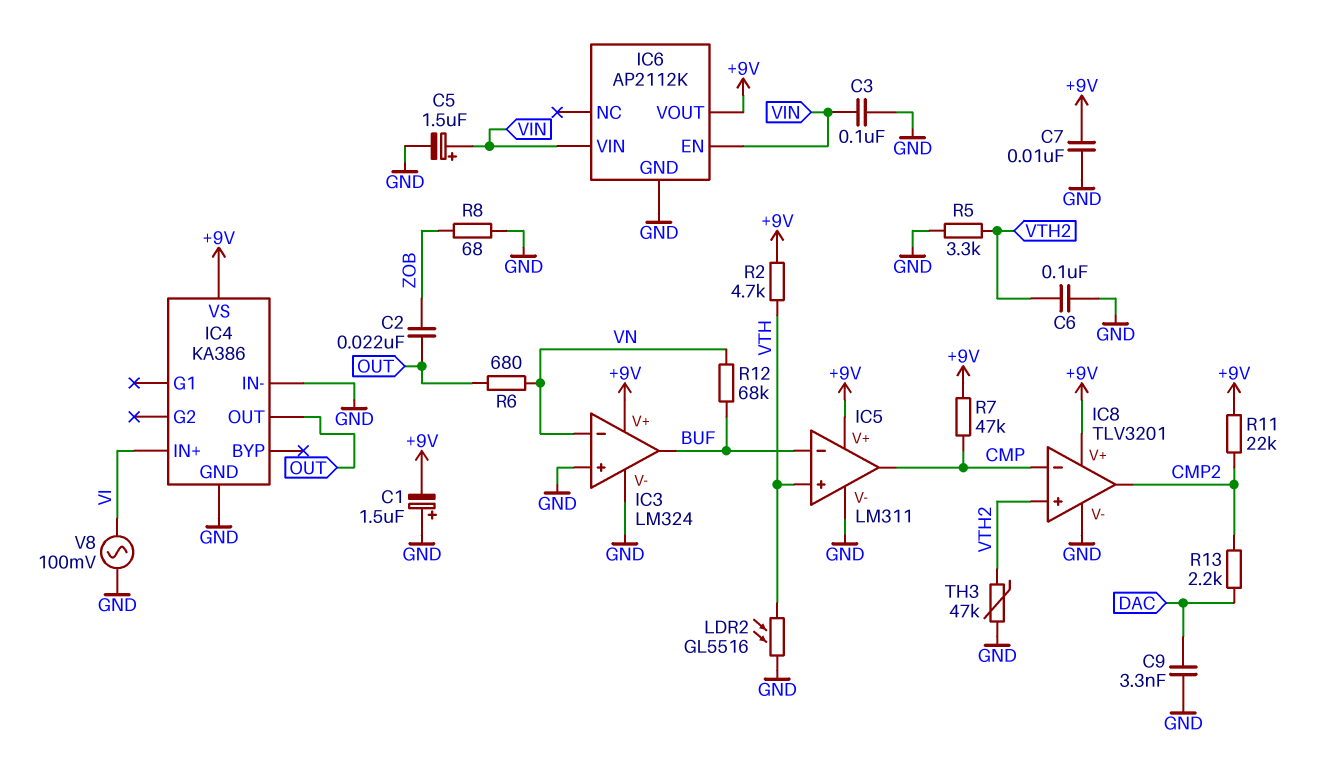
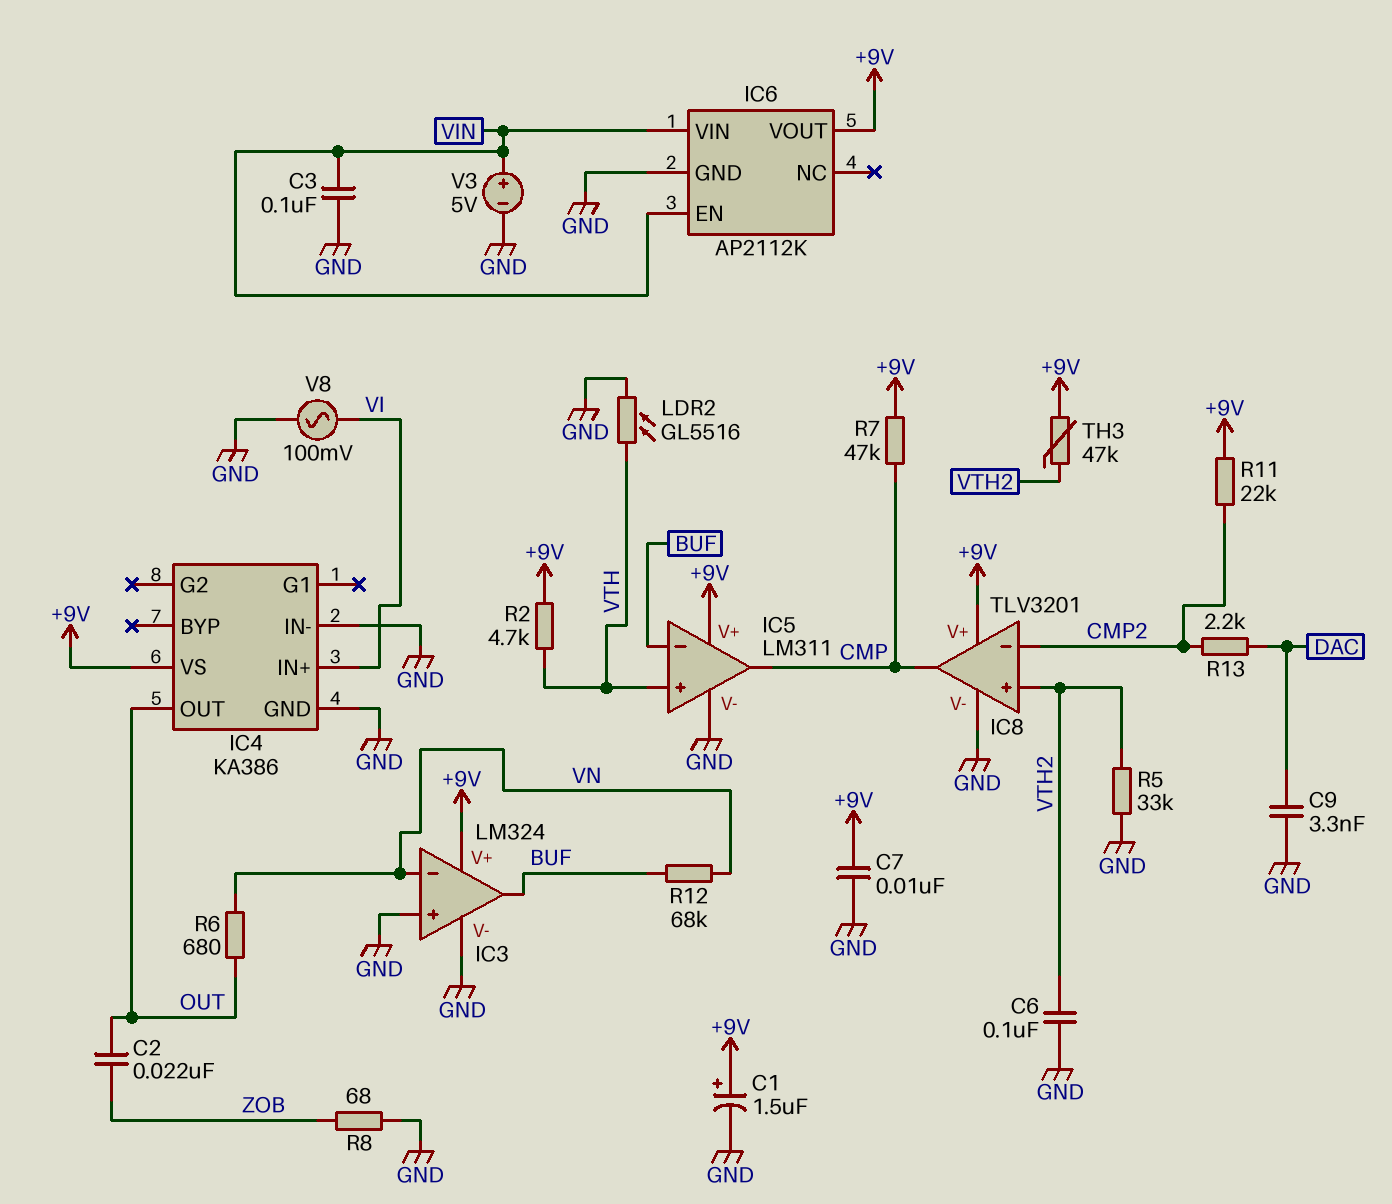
C1: 1.5uF (plus GND, minus +9V) -> 1.5uF (plus +9V, minus GND)
C5: 1.5uF (plus VIN, minus GND) -> none
IC8 pin in-: CMP -> CMP2
IC8 pin out: CMP2 -> CMP
R5: 3.3k (GND, VTH2) -> 33k (GND, VTH2)
TH3: 47k (GND, VTH2) -> 47k (+9V, VTH2)
V3: none -> 5V (plus VIN, minus GND)

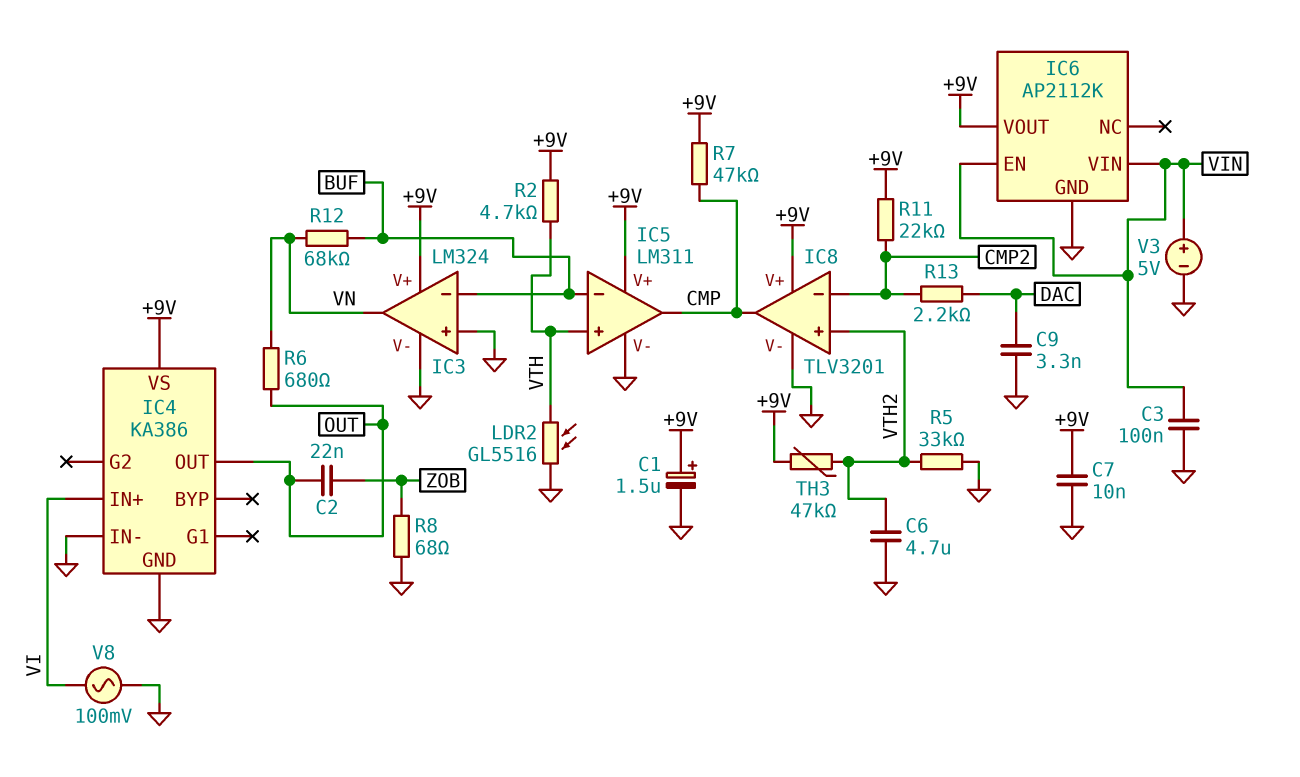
C6: 100nF (GND, VTH2) -> 4.7uF (GND, VTH2)
IC3 pin in-: VN -> BUF
IC3 pin out: BUF -> VN

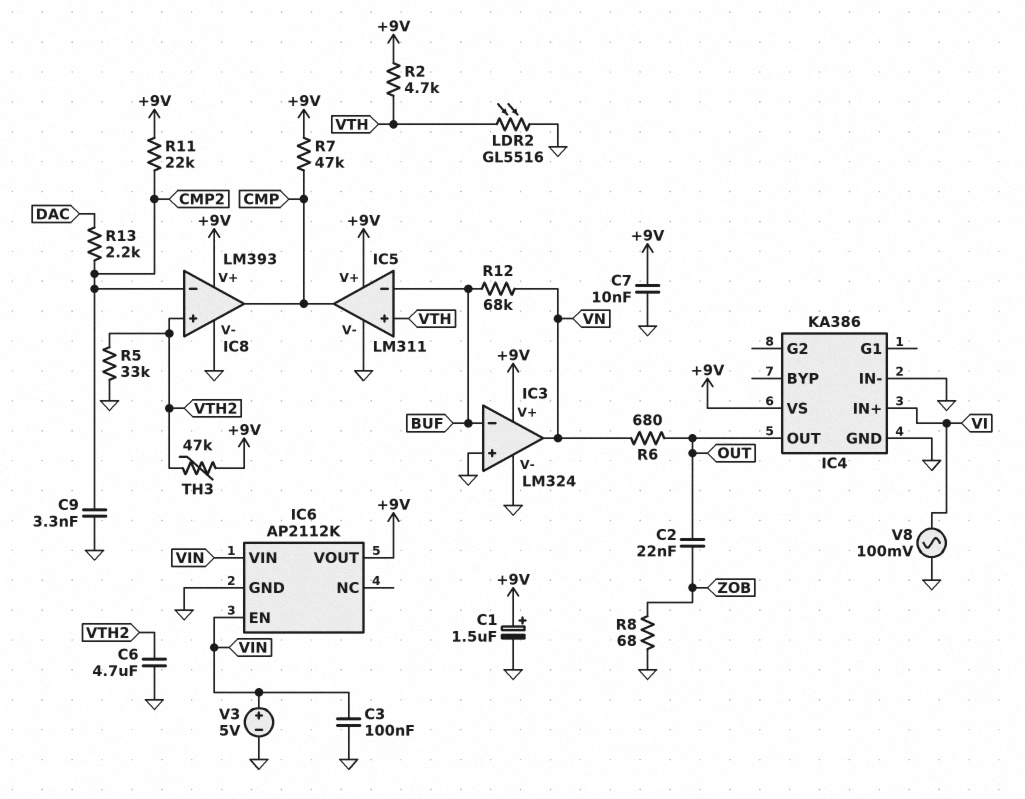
C9: 3.3nF (DAC, GND) -> 3.3nF (CMP2, GND)
IC8: TLV3201 -> LM393

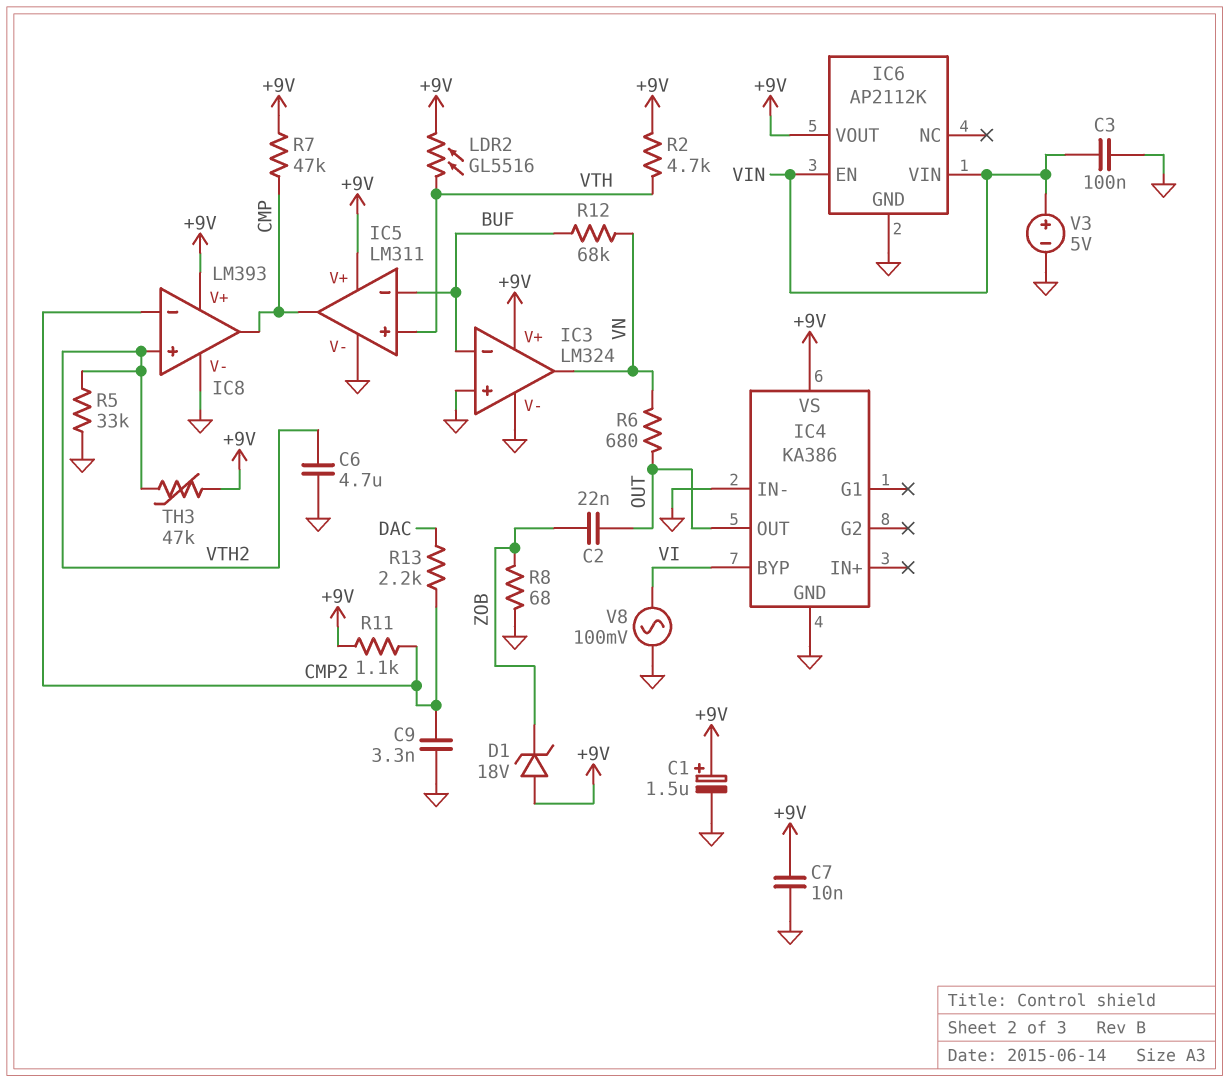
D1: none -> zener 18V (A +9V, K ZOB)
IC4 pin BYP: none -> VI
IC4 pin IN+: VI -> none
LDR2: GL5516 (GND, VTH) -> GL5516 (+9V, VTH)
R11: 22k (+9V, CMP2) -> 1.1k (+9V, CMP2)

